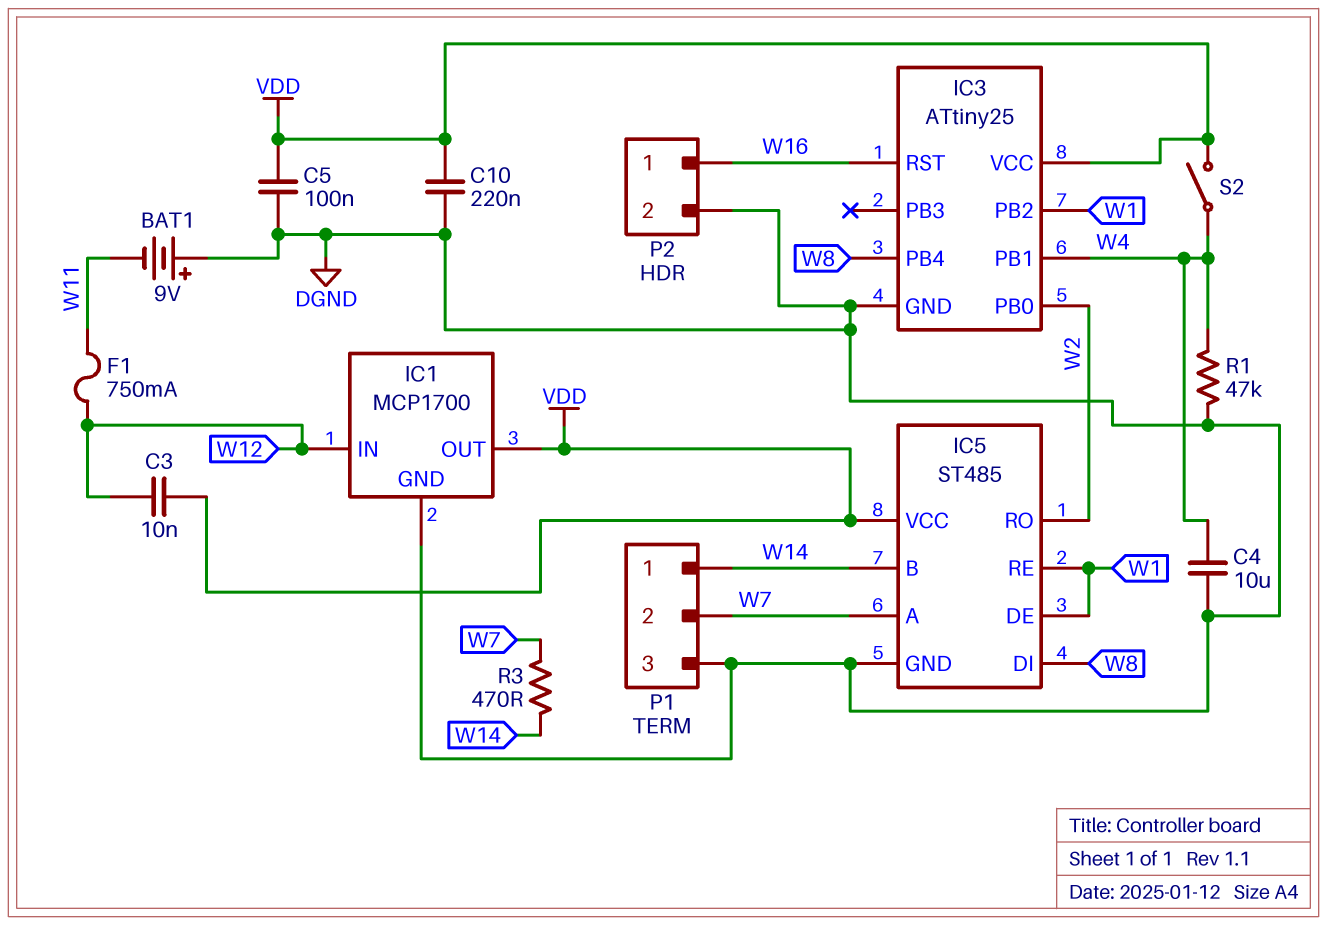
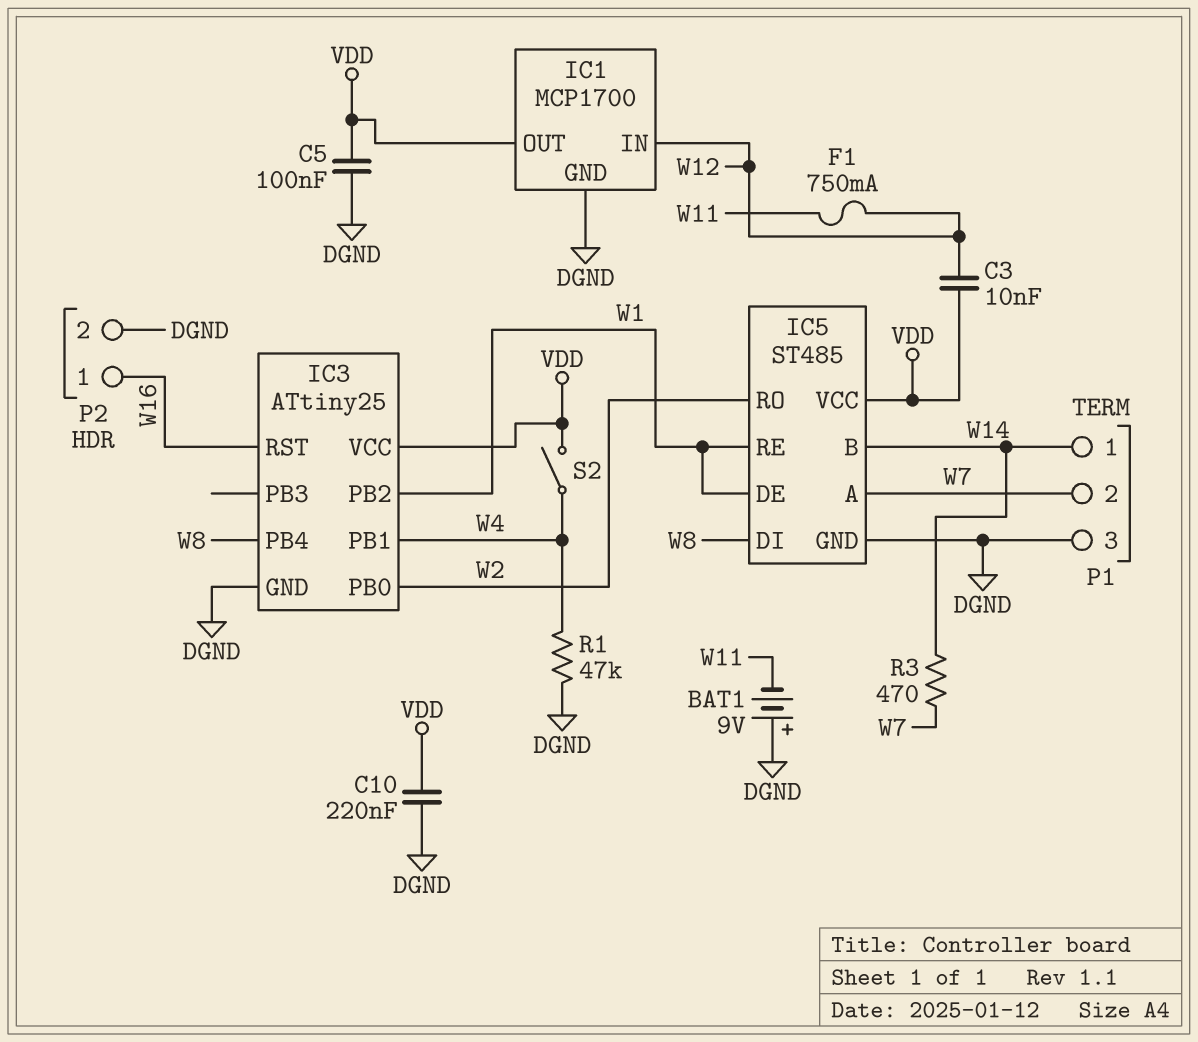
C4: 10uF (DGND, W4) -> none

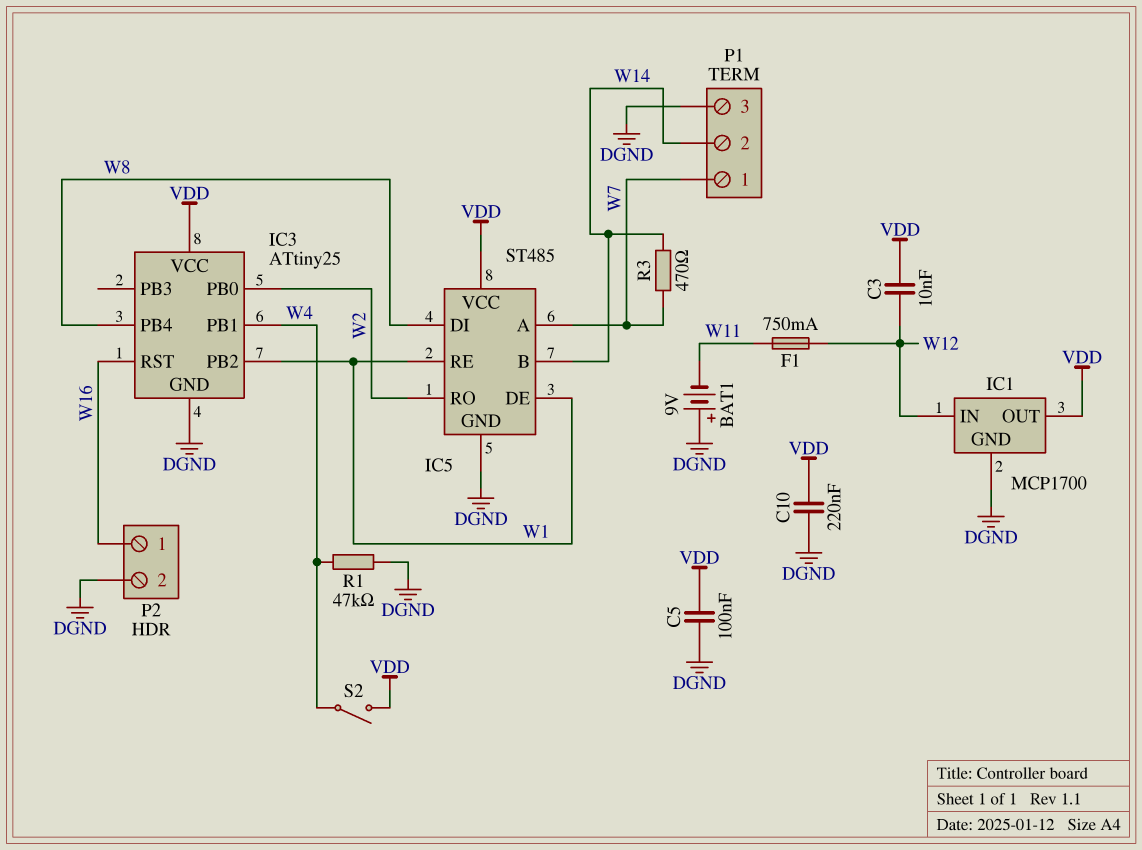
P1 pin 1: W14 -> W7
P1 pin 2: W7 -> W14

